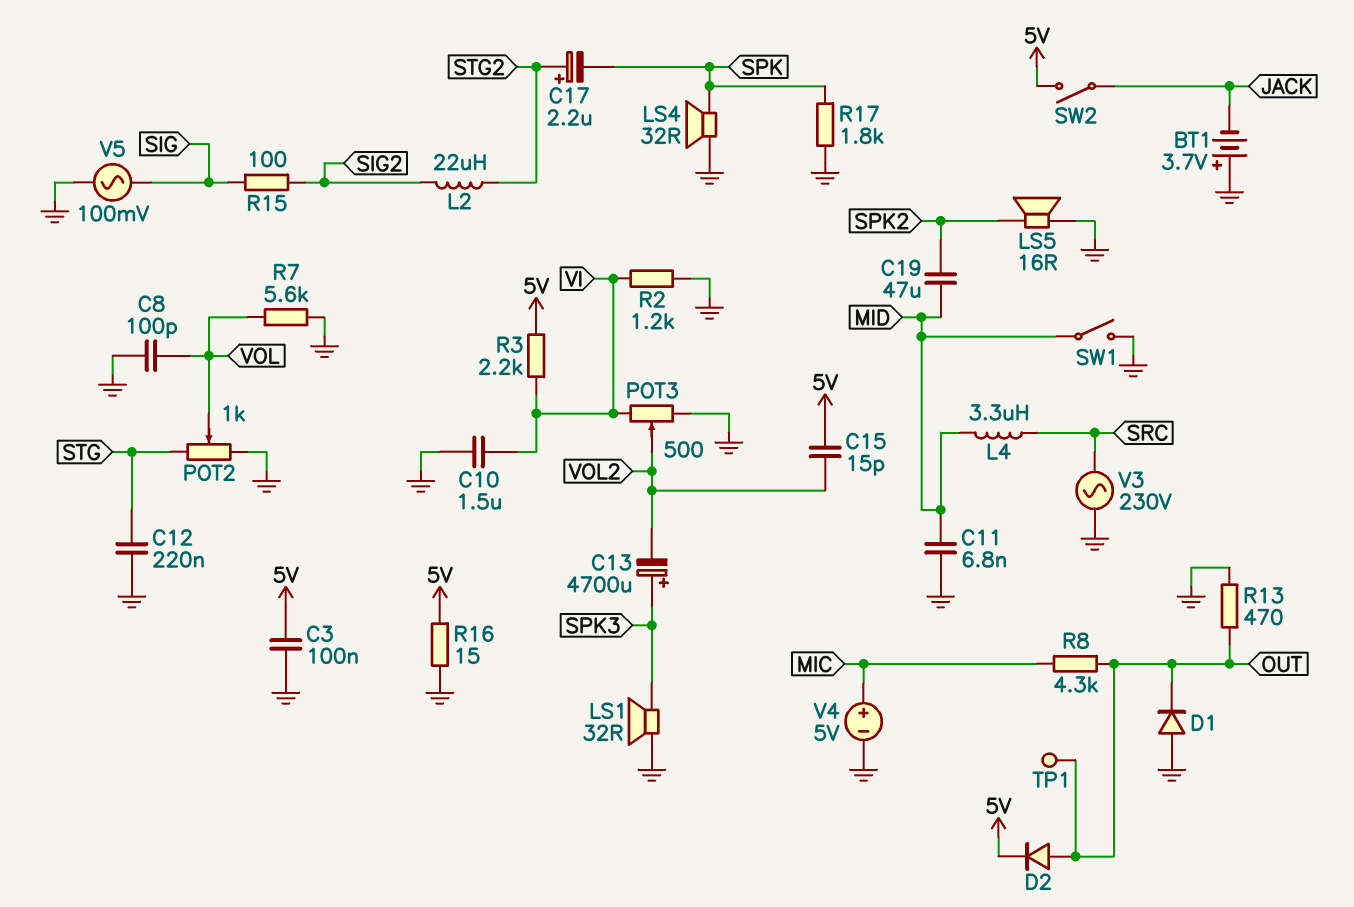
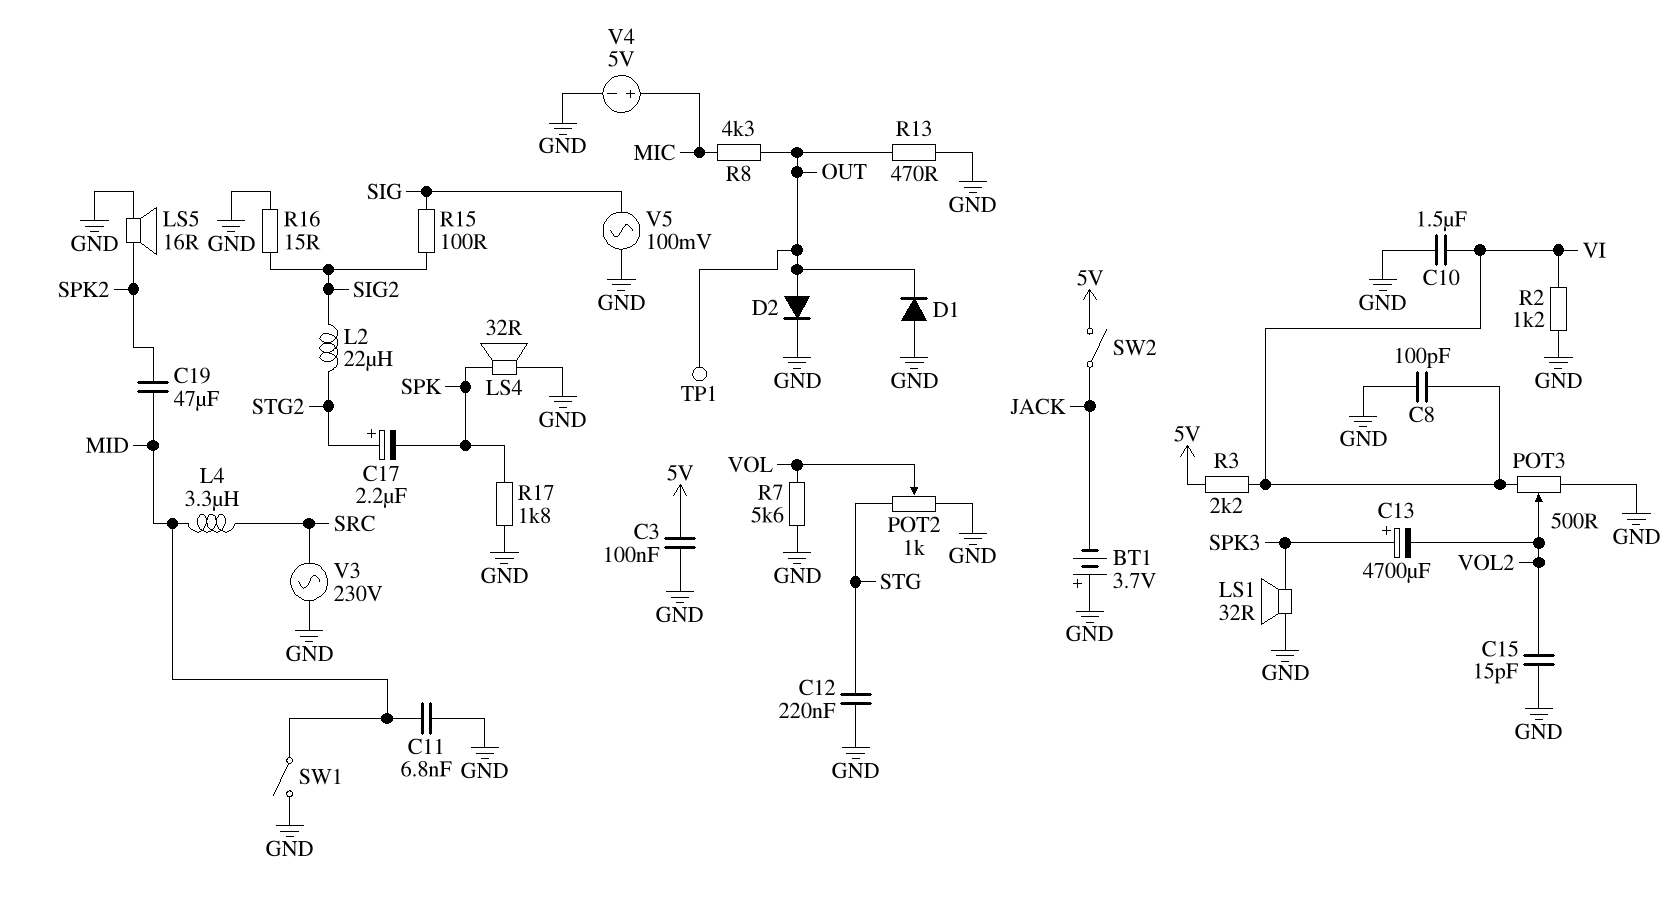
C8: 100pF (GND, VOL) -> 100pF (GND, VI)
C15: 15pF (5V, VOL2) -> 15pF (GND, VOL2)
D2: diode (A OUT, K 5V) -> diode (A OUT, K GND)
R16: 15 (5V, GND) -> 15 (GND, SIG2)

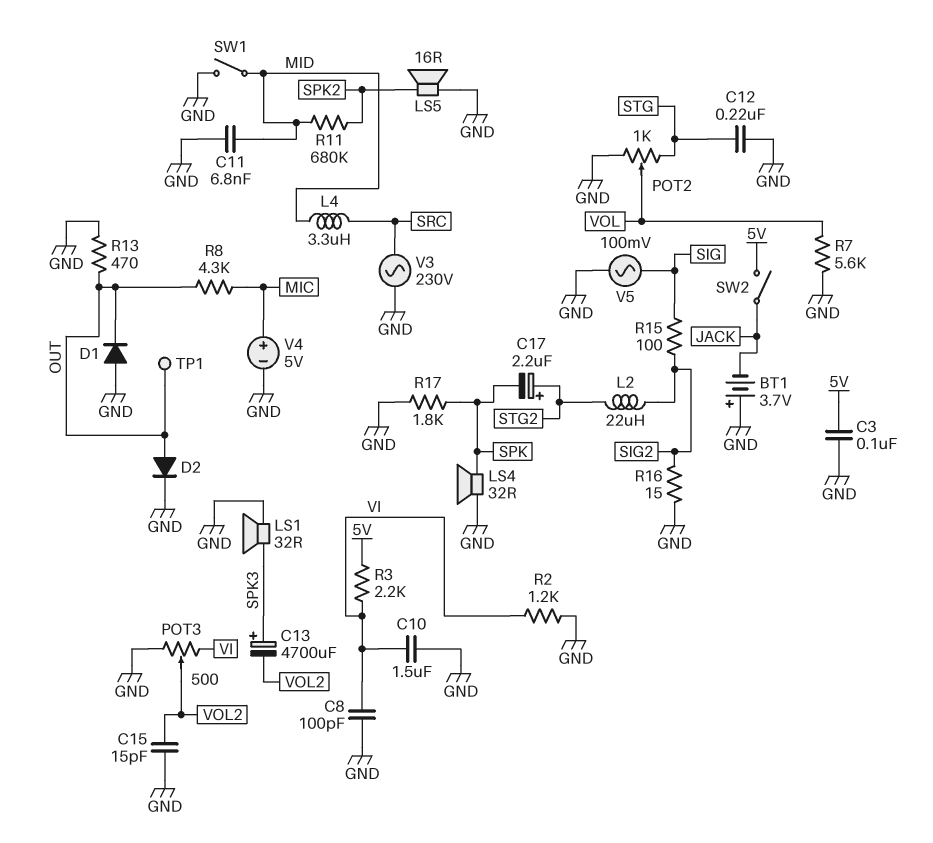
C19: 47uF (MID, SPK2) -> none
R11: none -> 680k (MID, SPK2)

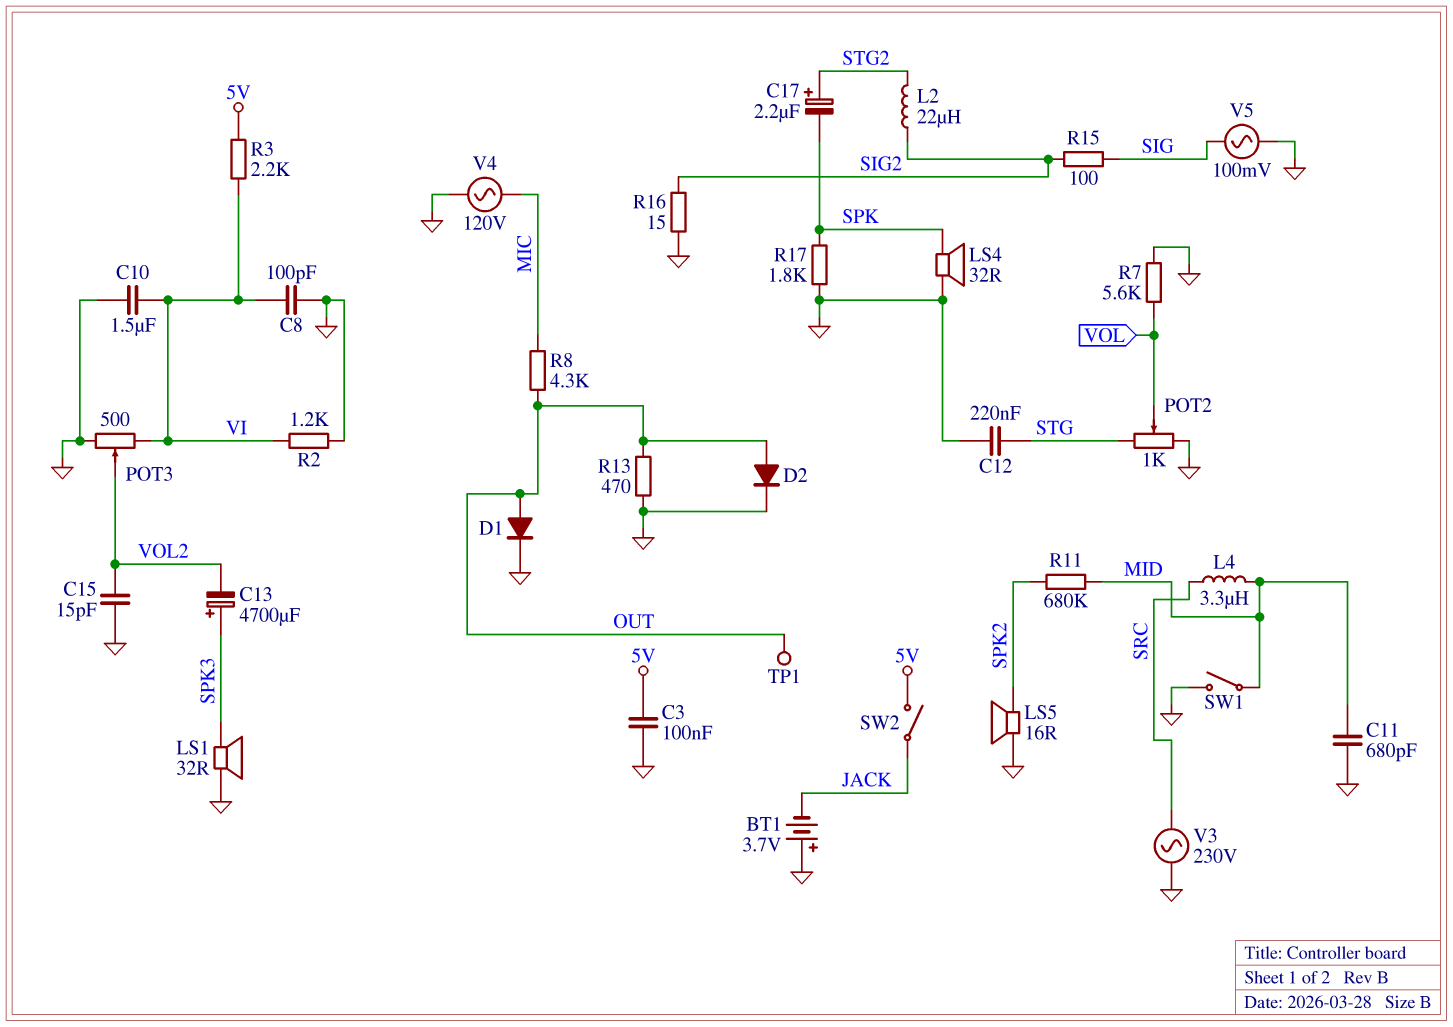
C11: 6.8nF (GND, MID) -> 680pF (GND, MID)
D1: diode (A GND, K OUT) -> diode (A OUT, K GND)
V4: 5V (plus MIC, minus GND) -> AC 120V (GND, MIC)

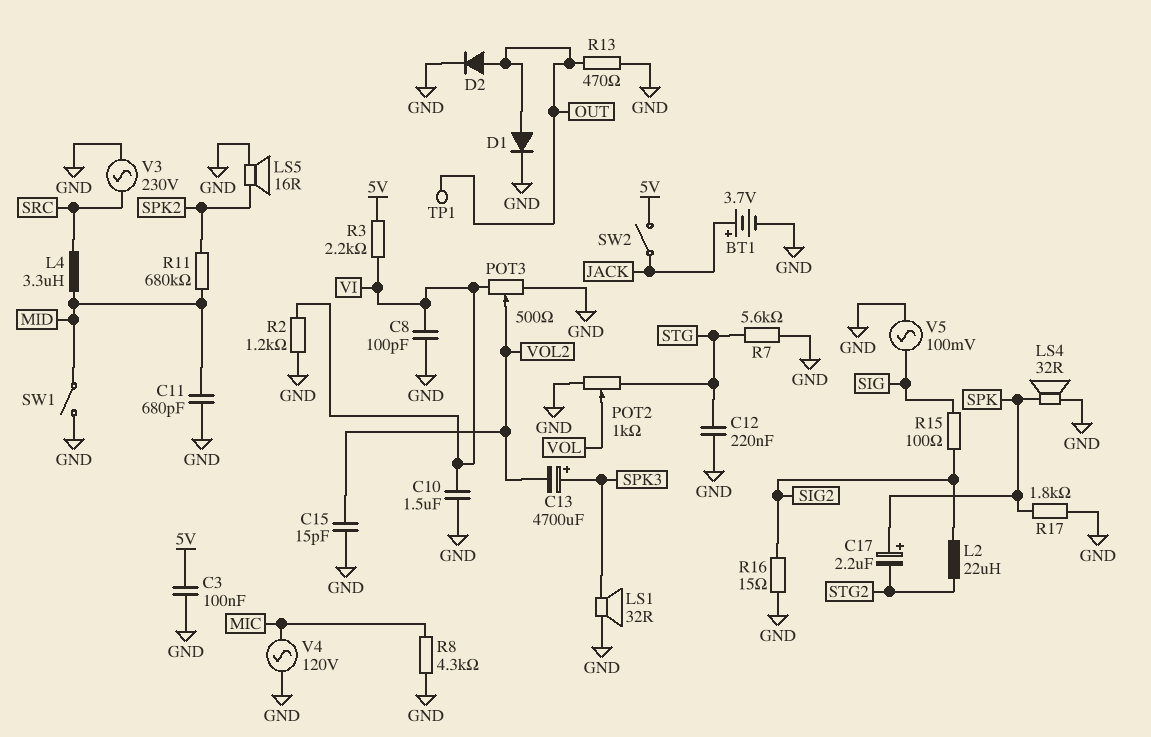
BT1: 3.7V (plus GND, minus JACK) -> 3.7V (plus JACK, minus GND)
C17: 2.2uF (plus STG2, minus SPK) -> 2.2uF (plus SPK, minus STG2)
R7: 5.6k (GND, VOL) -> 5.6k (GND, STG)
R8: 4.3k (MIC, OUT) -> 4.3k (GND, MIC)

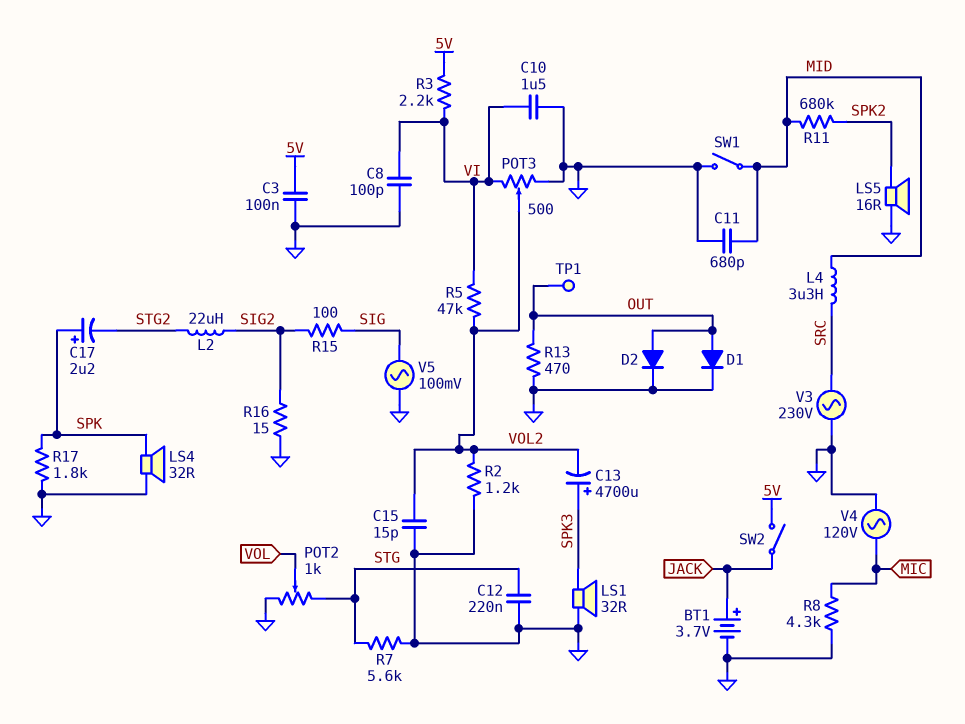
R2: 1.2k (GND, VI) -> 1.2k (GND, VOL2)
R5: none -> 47k (VI, VOL2)

